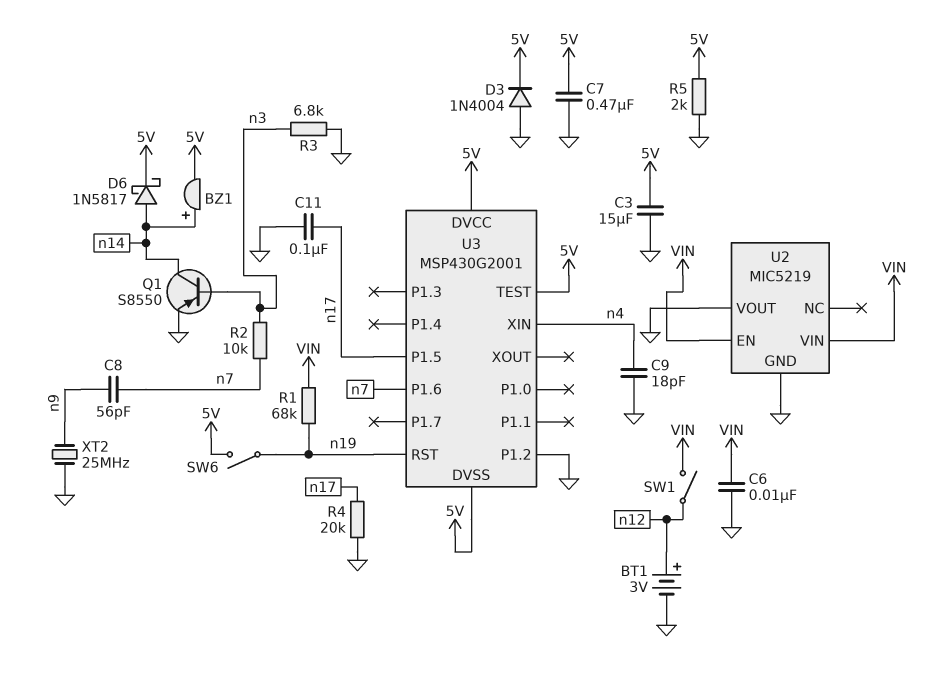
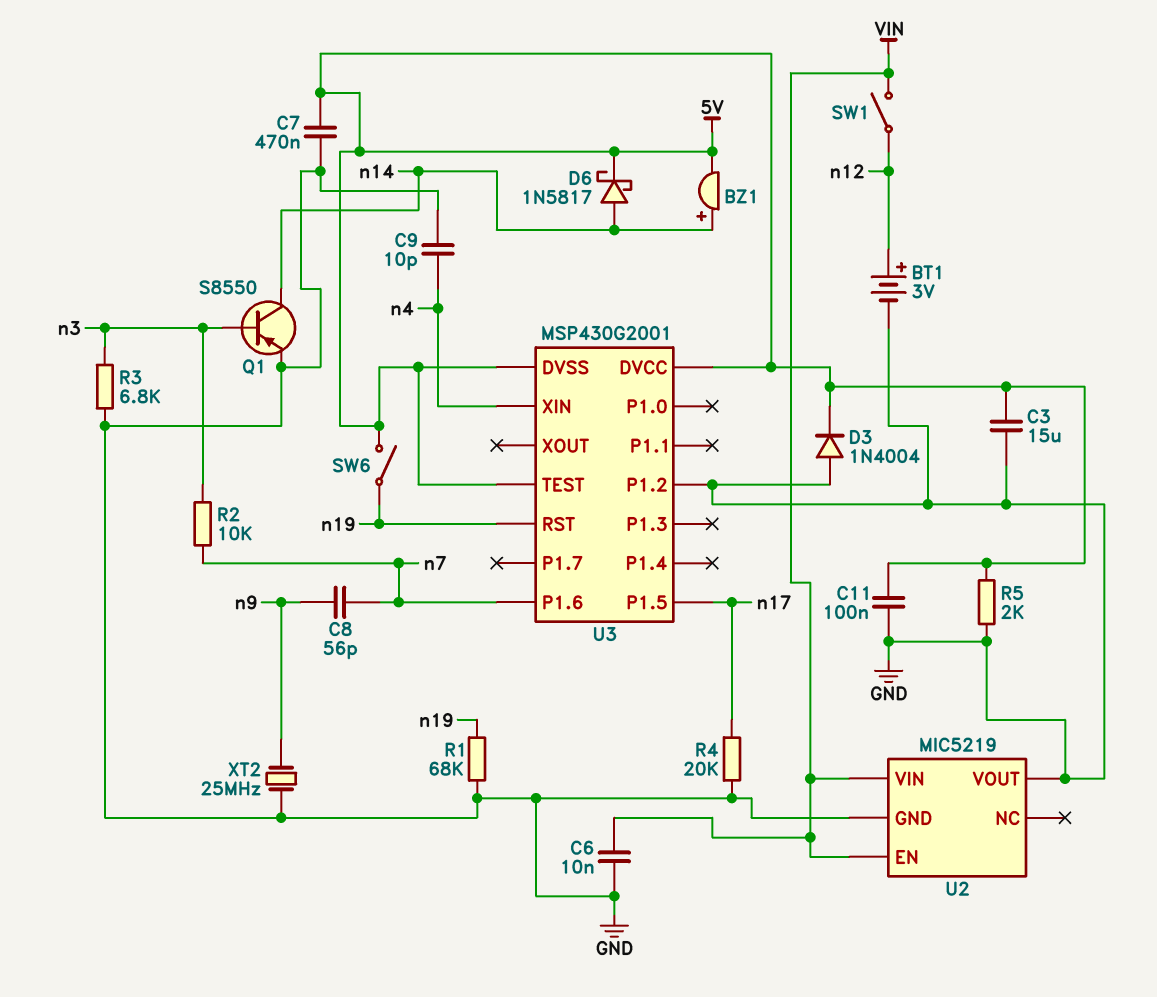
C9: 18pF (GND, n4) -> 10pF (GND, n4)
C11: 100nF (GND, n17) -> 100nF (5V, GND)
R1: 68k (VIN, n19) -> 68k (GND, n19)

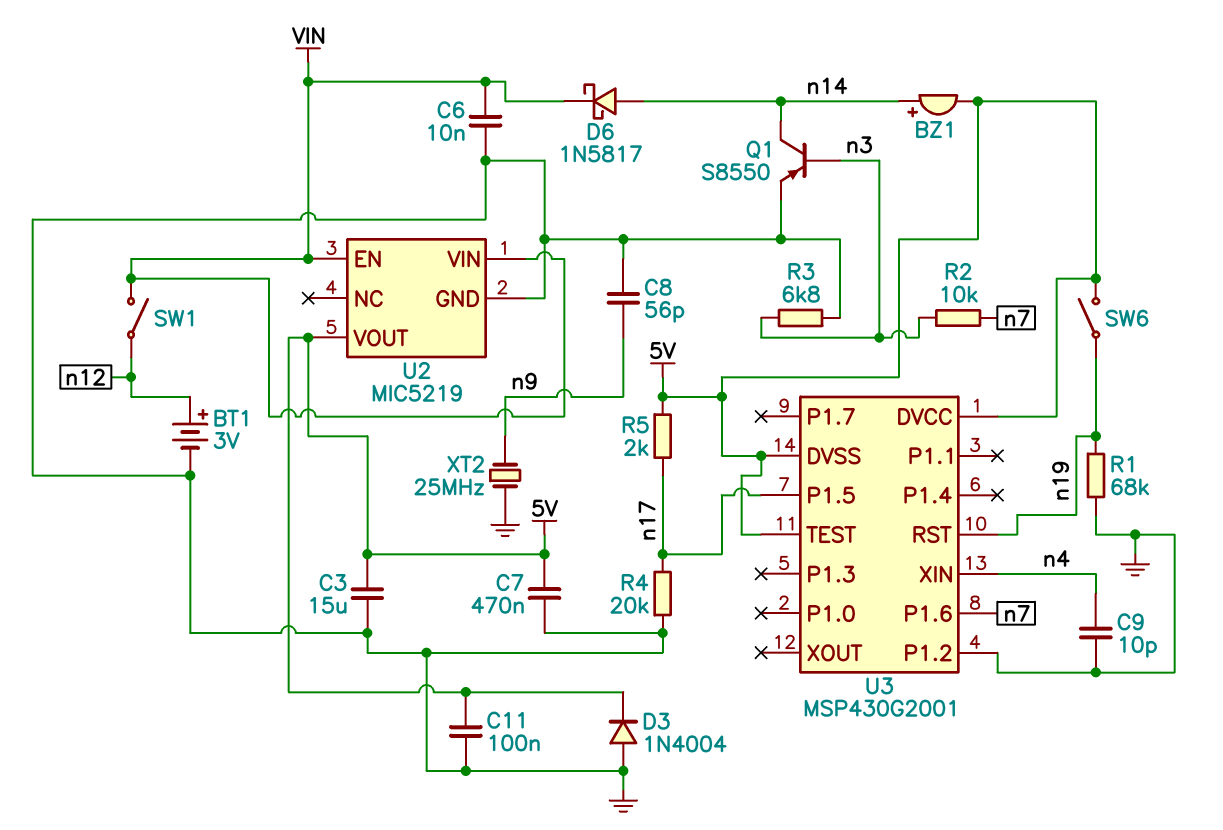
C8: 56pF (n7, n9) -> 56pF (GND, n9)
D6: schottky 1N5817 (A n14, K 5V) -> schottky 1N5817 (A n14, K VIN)
R5: 2k (5V, GND) -> 2k (5V, n17)
U2 pin VOUT: GND -> 5V

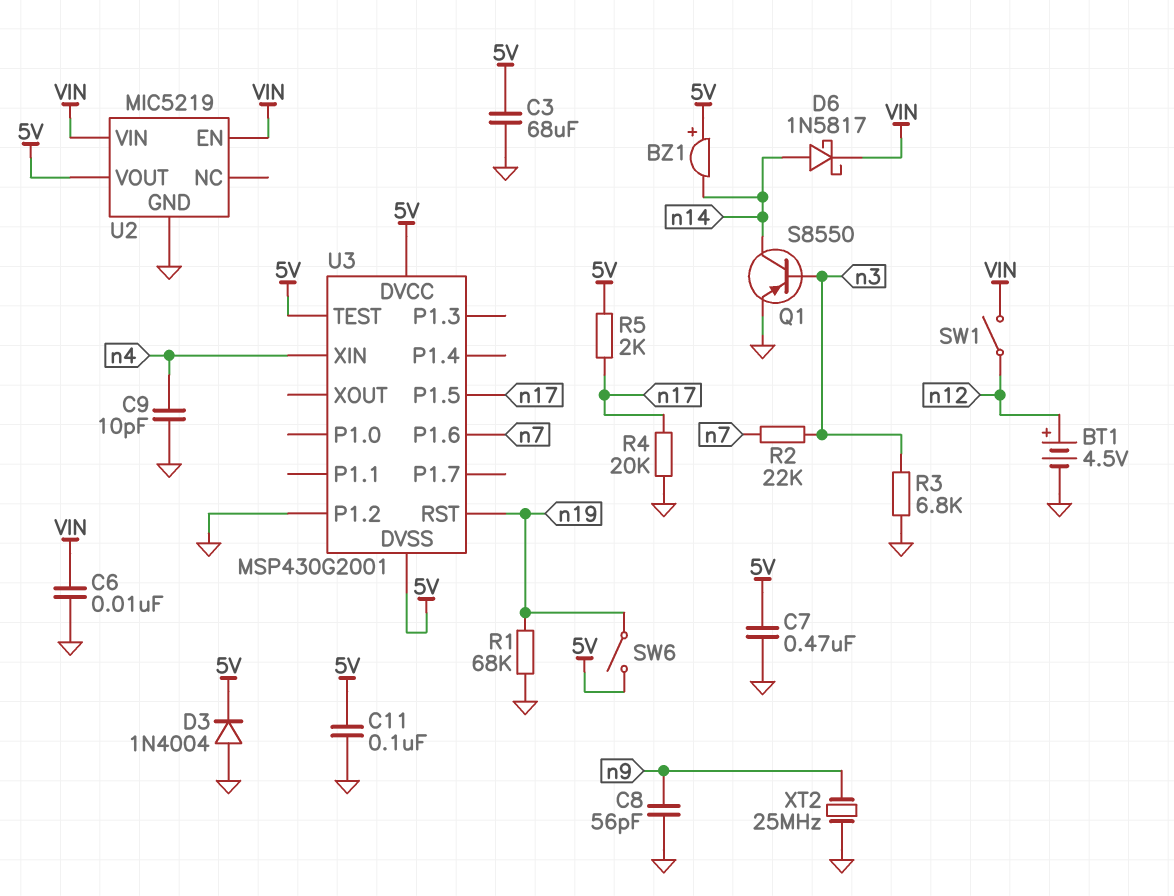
BT1: 3V (plus n12, minus GND) -> 4.5V (plus n12, minus GND)
BZ1: buzzer (plus n14, minus 5V) -> buzzer (plus 5V, minus n14)
C3: 15uF (5V, GND) -> 68uF (5V, GND)
R2: 10k (n3, n7) -> 22k (n3, n7)

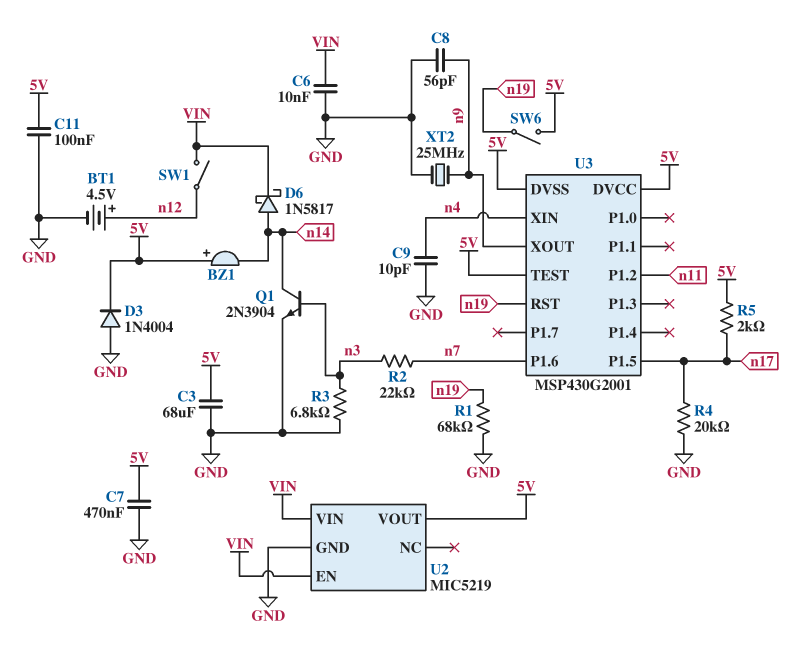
Q1: PNP S8550 (B n3, C n14, E GND) -> NPN 2N3904 (B n3, C n14, E GND)
U3 pin P1.2: GND -> n11
U3 pin XOUT: none -> n9

